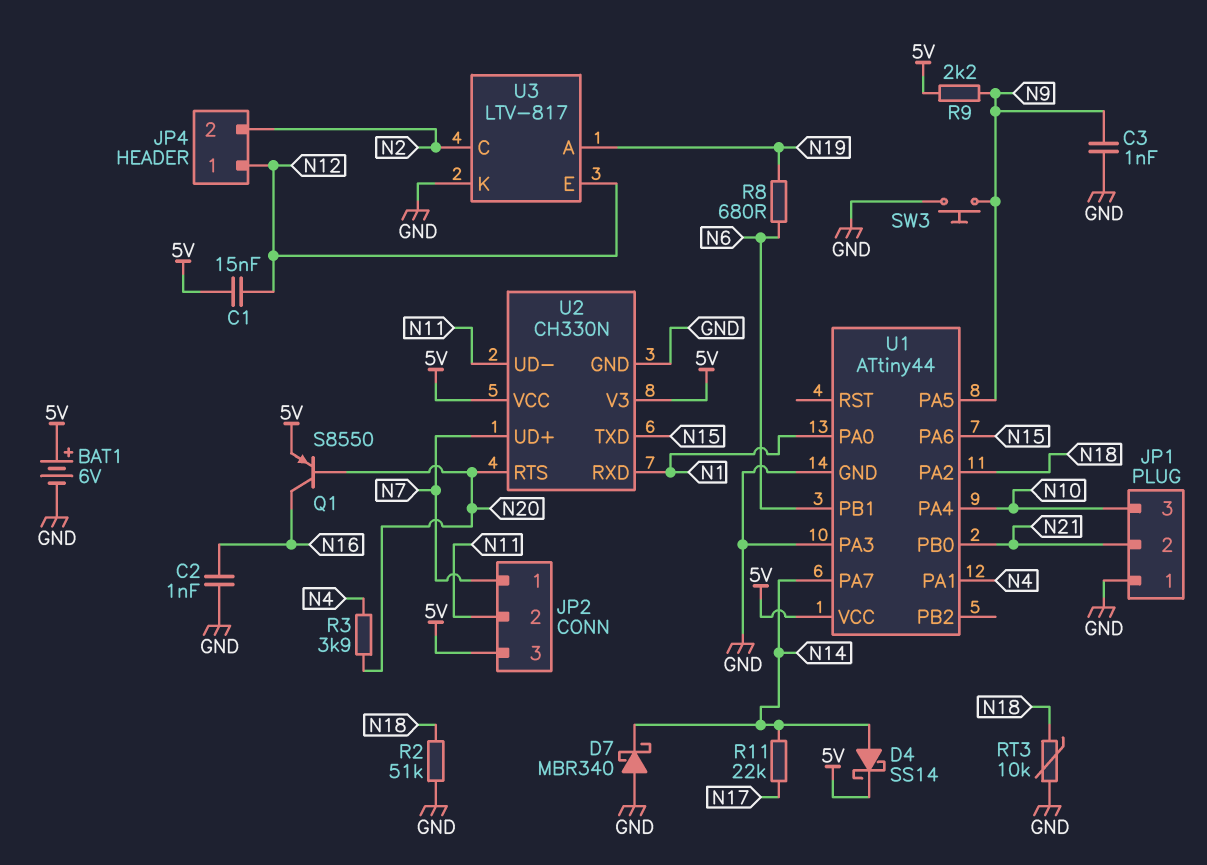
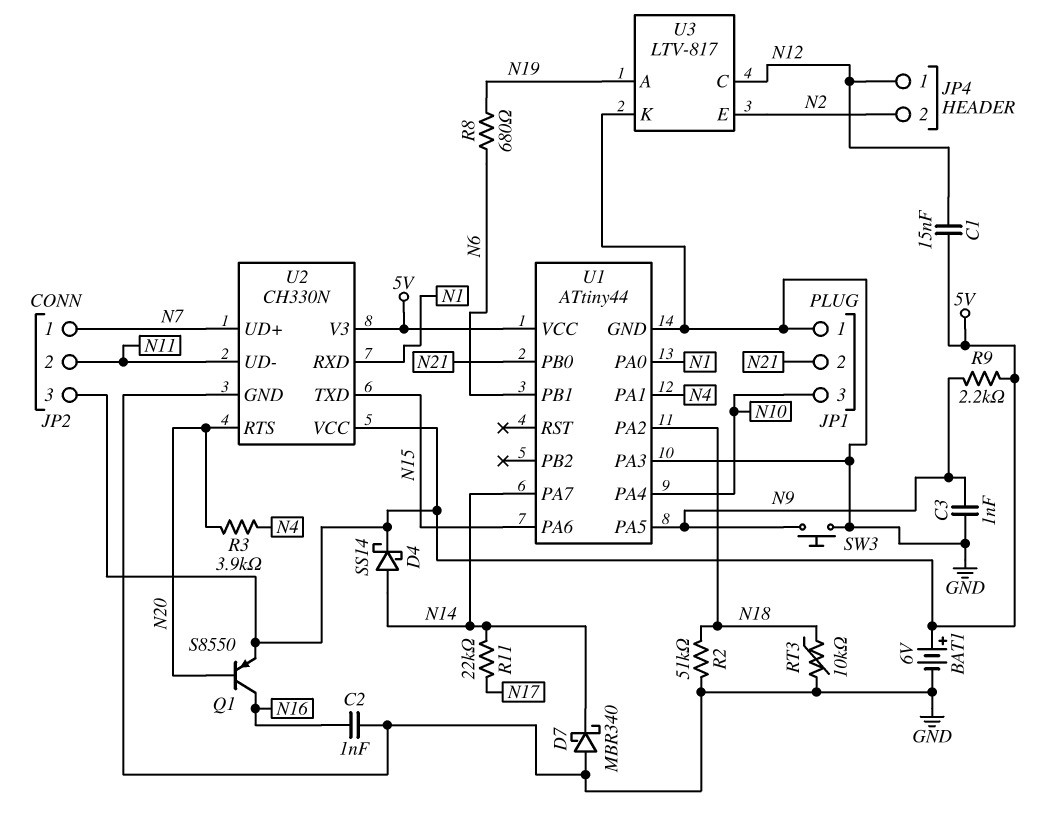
U3 pin C: N2 -> N12
U3 pin E: N12 -> N2

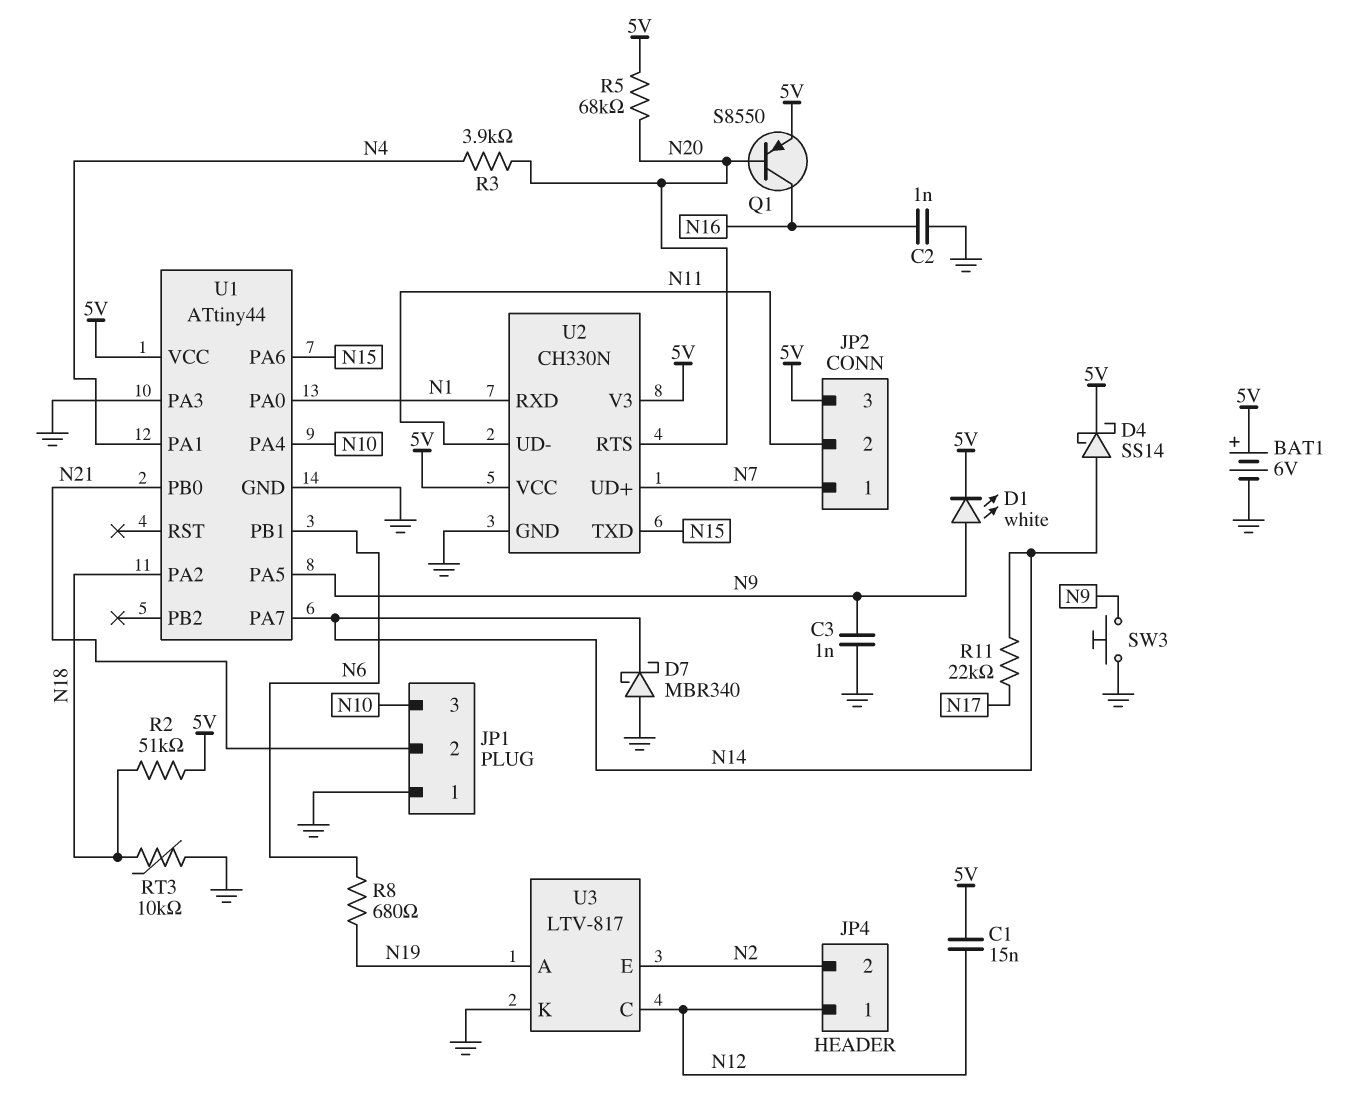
D1: none -> LED white (A N9, K 5V)
R2: 51k (GND, N18) -> 51k (5V, N18)
R5: none -> 68k (5V, N20)
R9: 2.2k (5V, N9) -> none

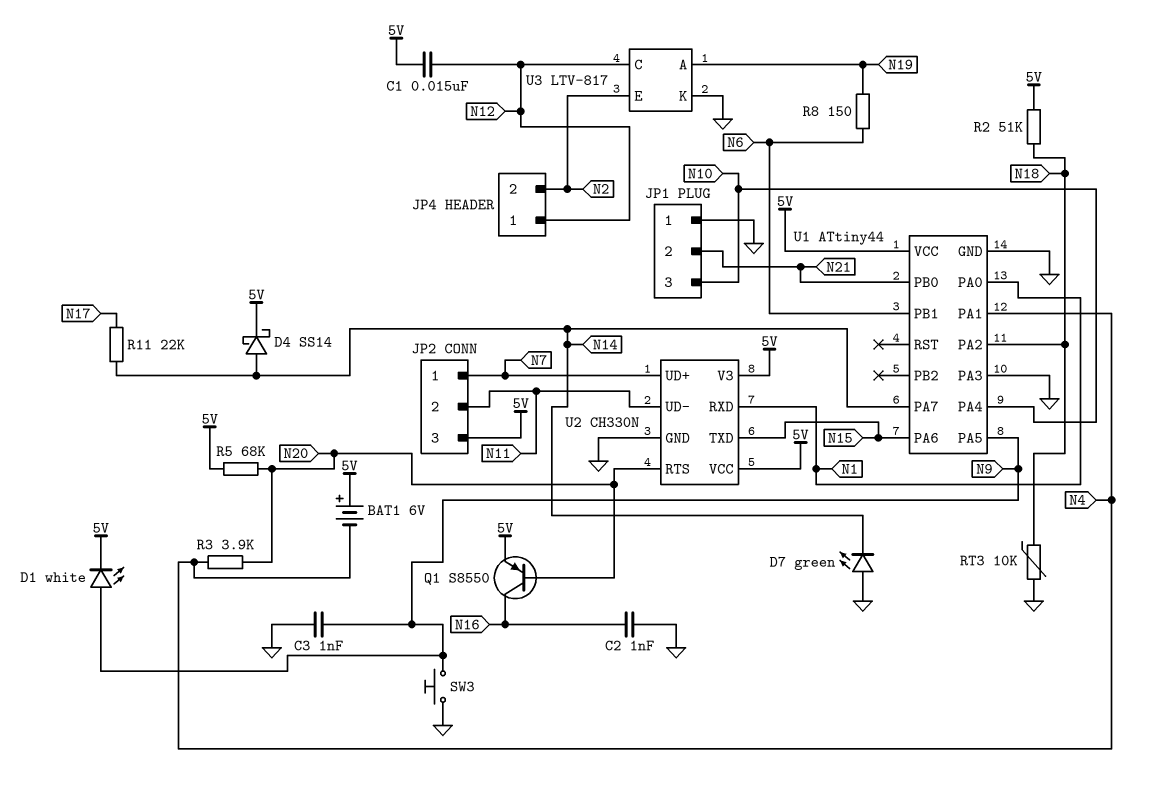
BAT1: 6V (plus 5V, minus GND) -> 6V (plus 5V, minus N4)
D7: schottky MBR340 (A GND, K N14) -> LED green (A GND, K N14)
R8: 680 (N6, N19) -> 150 (N6, N19)

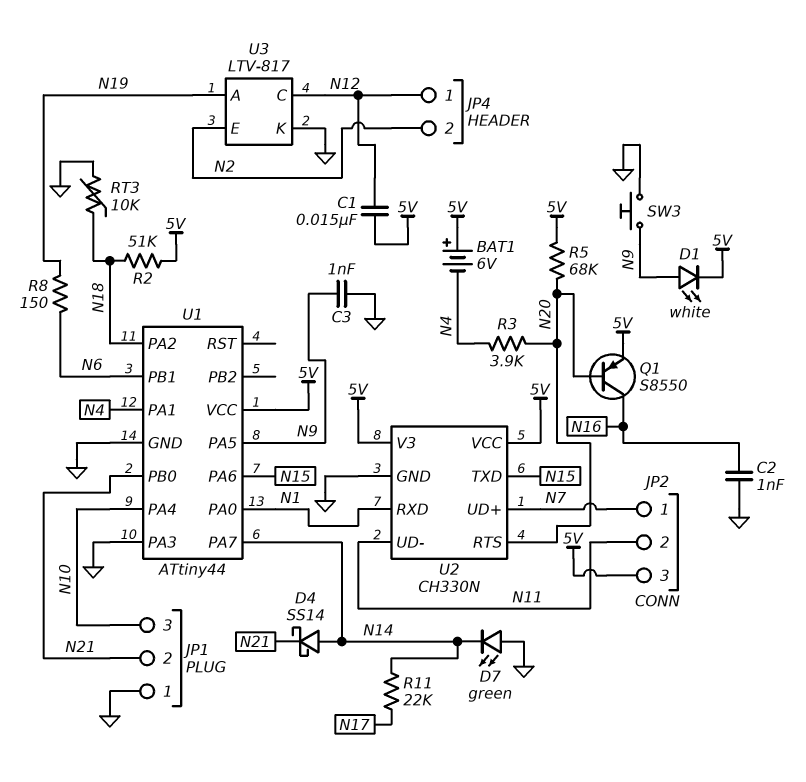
D4: schottky SS14 (A N14, K 5V) -> schottky SS14 (A N14, K N21)

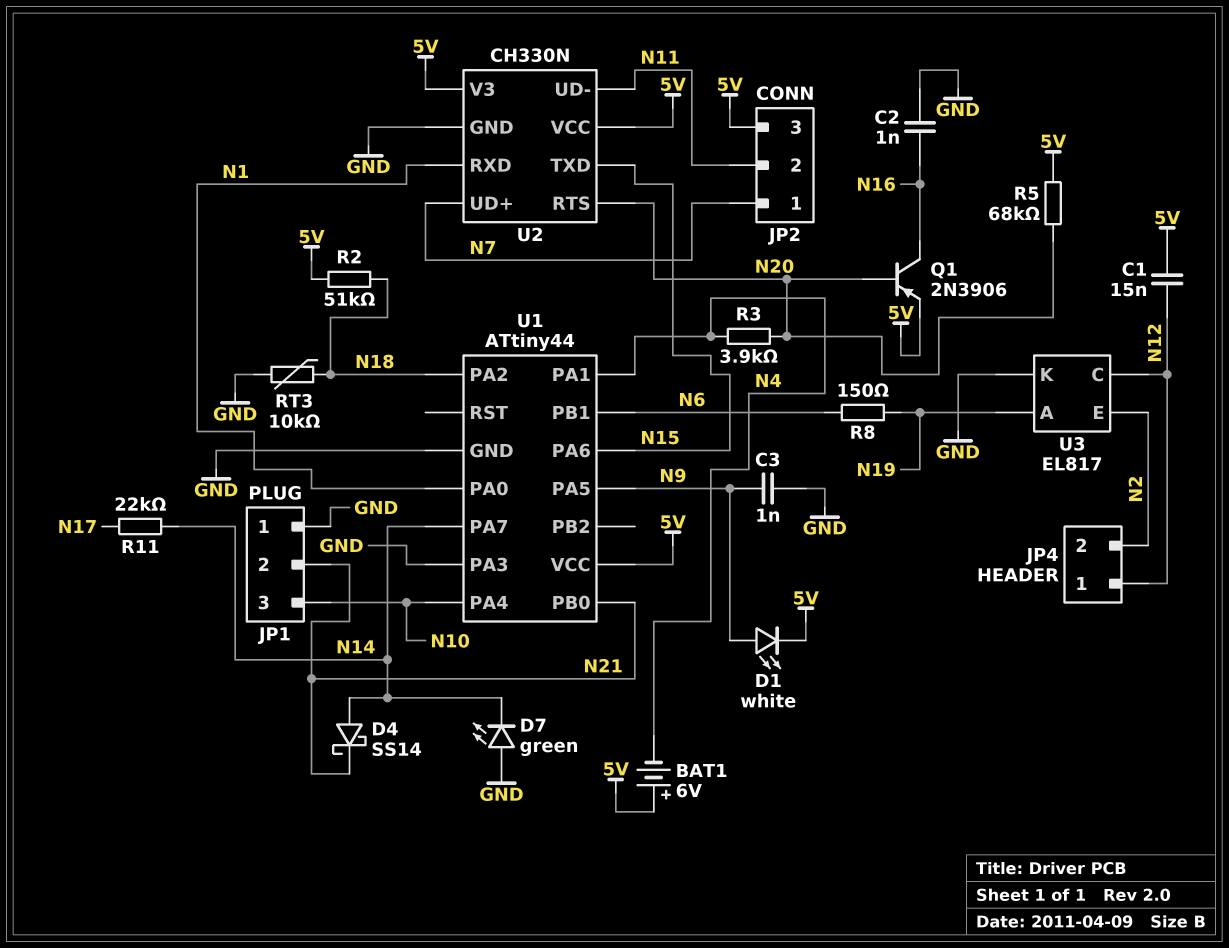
Q1: PNP S8550 (B N20, C N16, E 5V) -> PNP 2N3906 (B N20, C N16, E 5V)
SW3: button (GND, N9) -> none
U3: LTV-817 -> EL817

